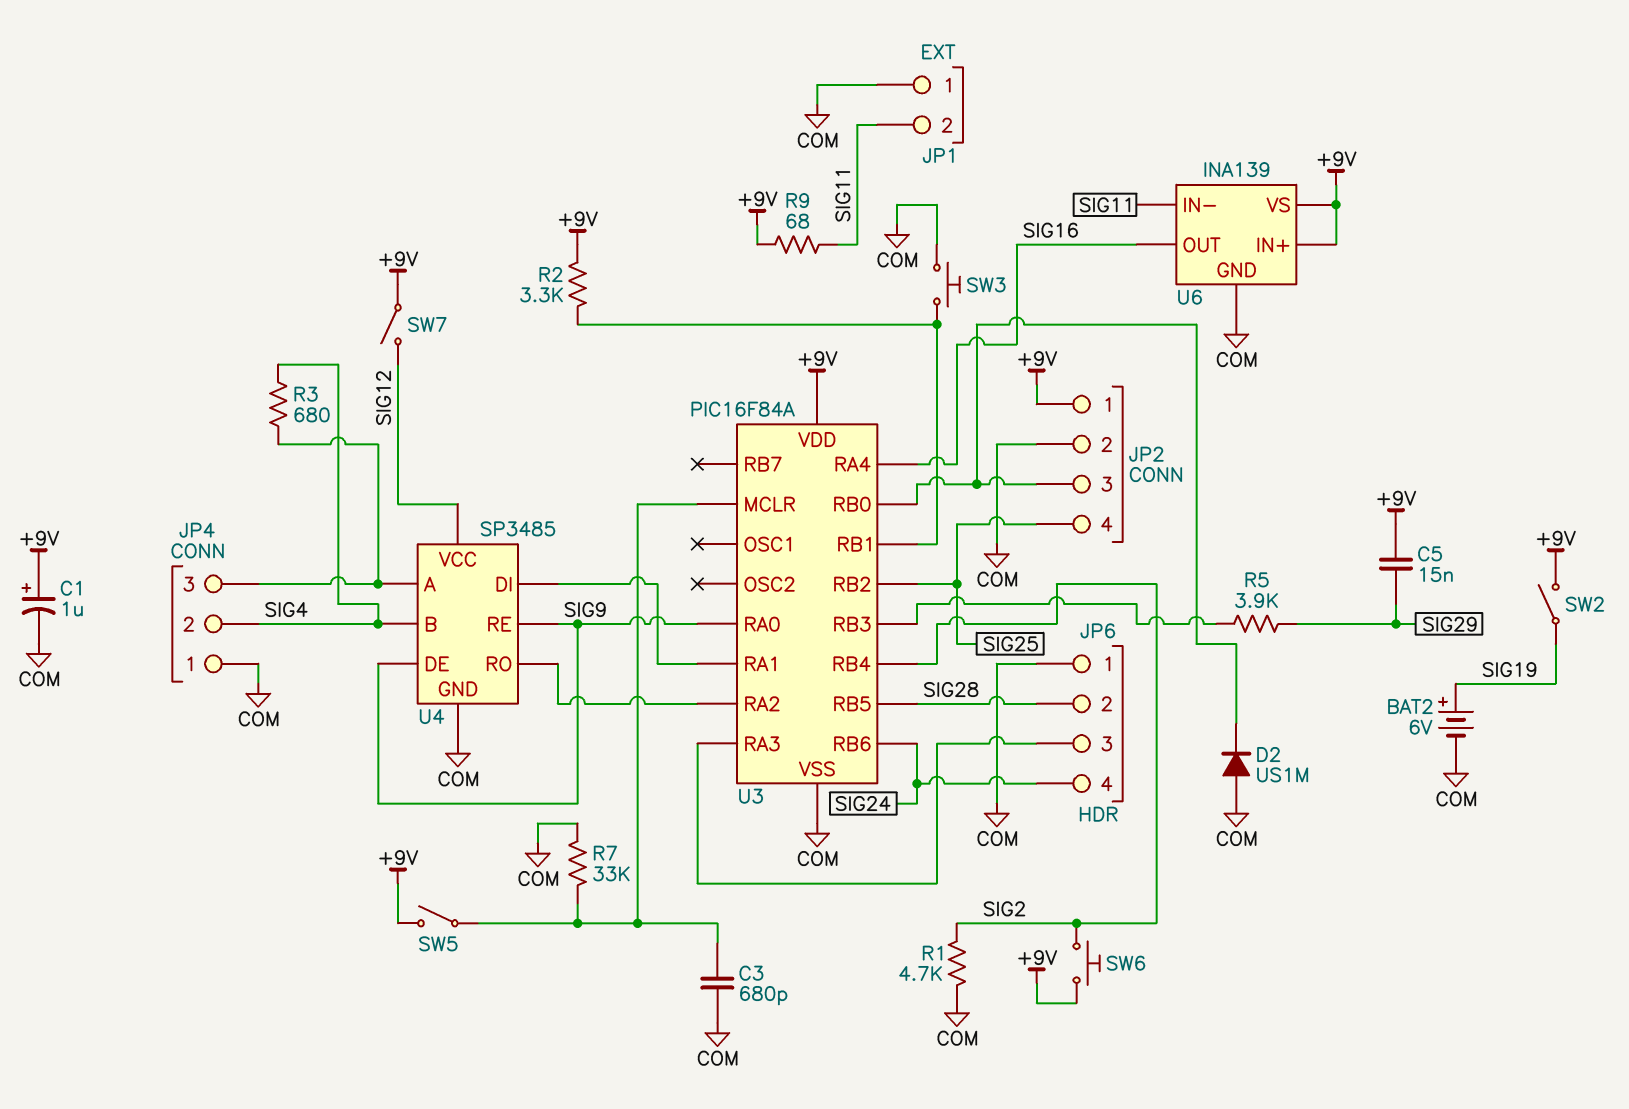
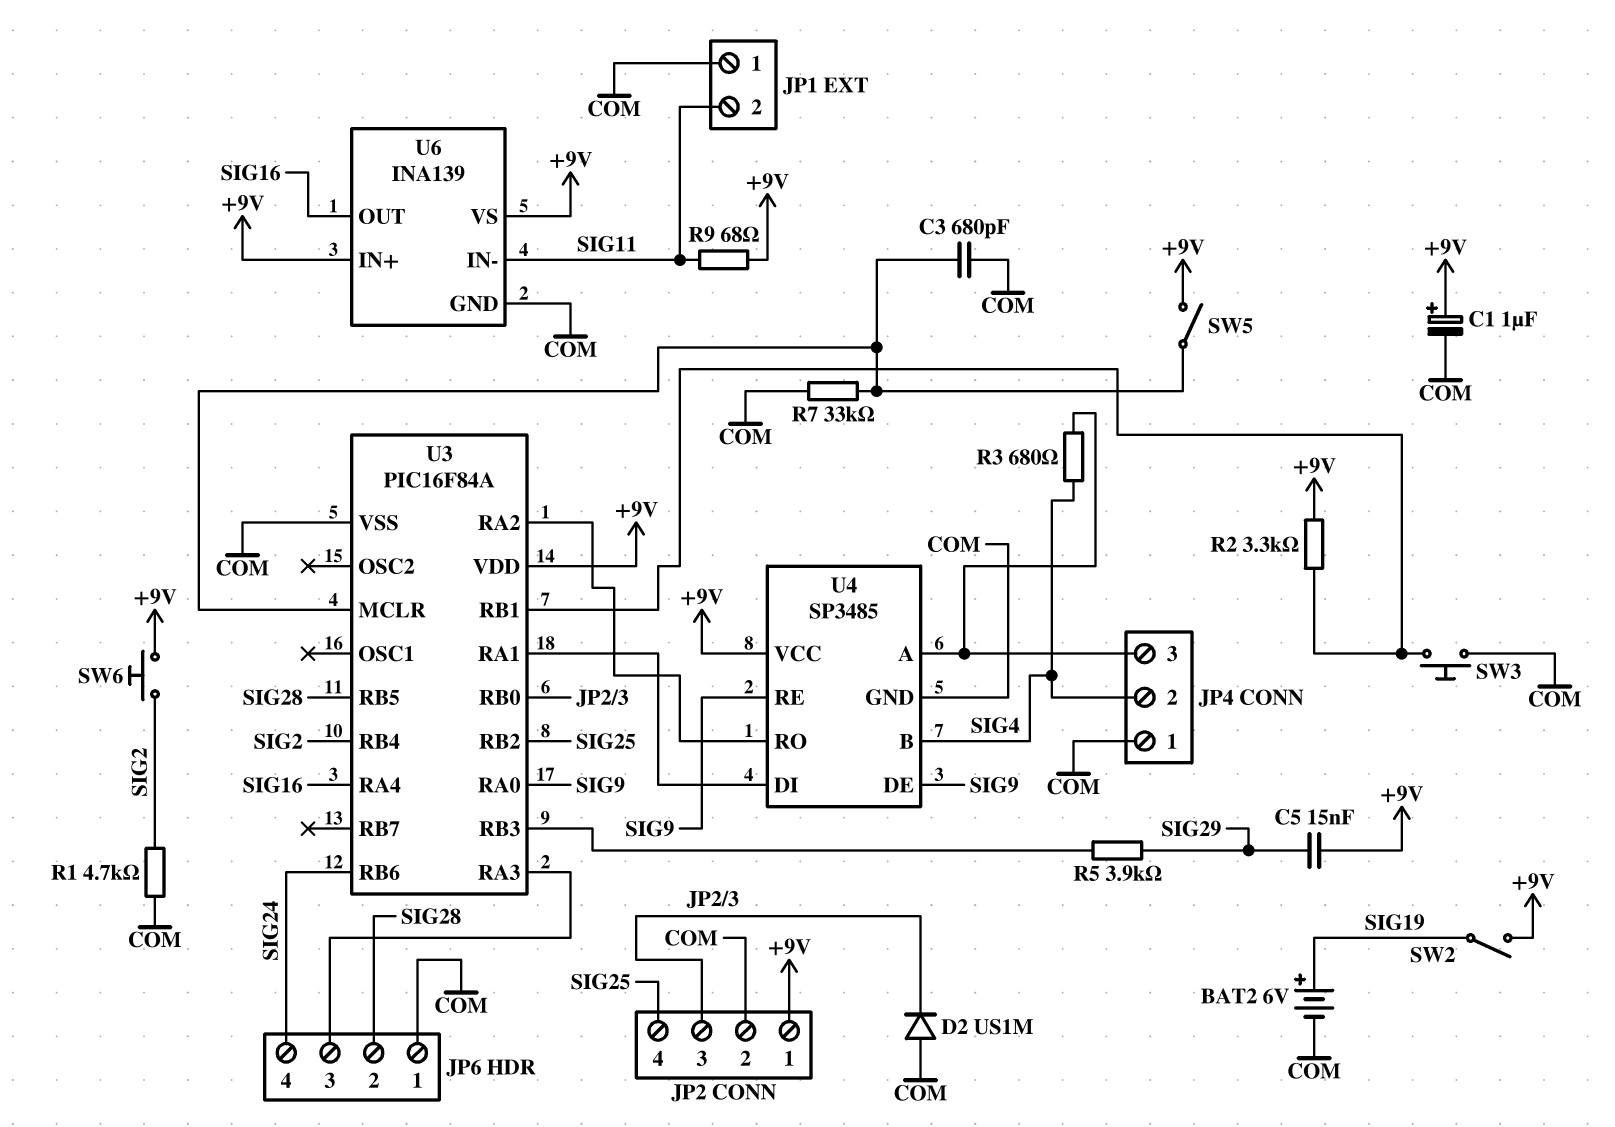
SW7: switch (+9V, SIG12) -> none
U4 pin VCC: SIG12 -> +9V

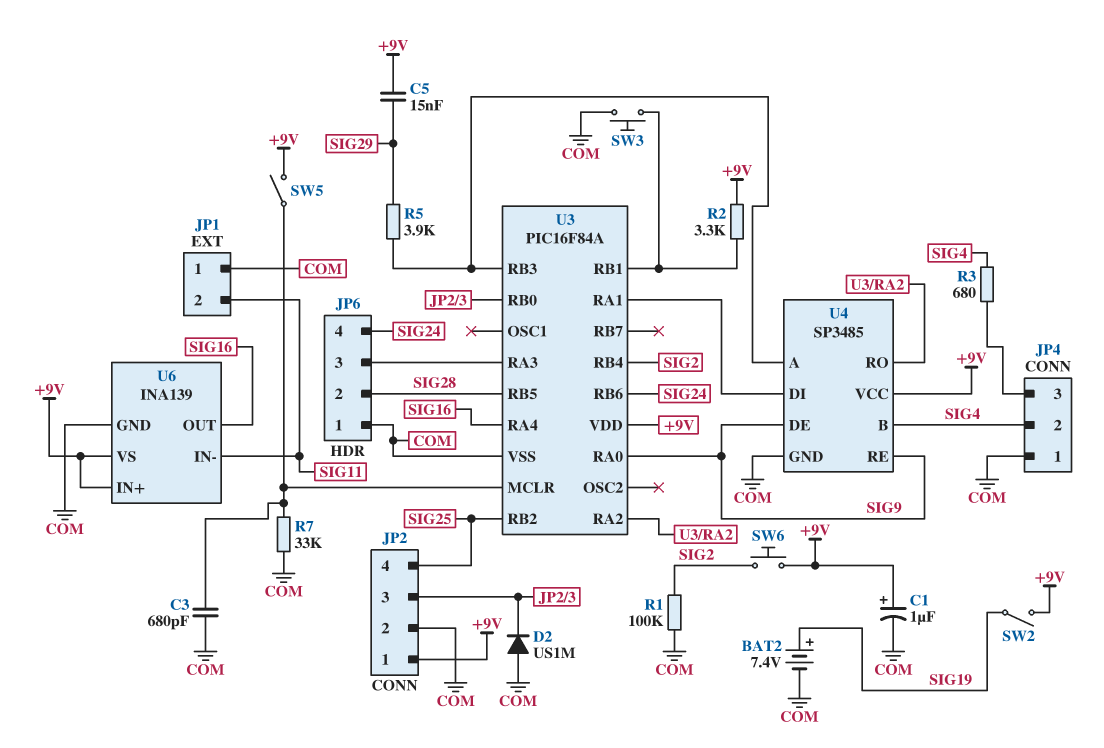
BAT2: 6V (plus SIG19, minus COM) -> 7.4V (plus SIG19, minus COM)
R1: 4.7k (COM, SIG2) -> 100k (COM, SIG2)
R9: 68 (+9V, SIG11) -> none
U4 pin A: JP4/3 -> U3/RB3

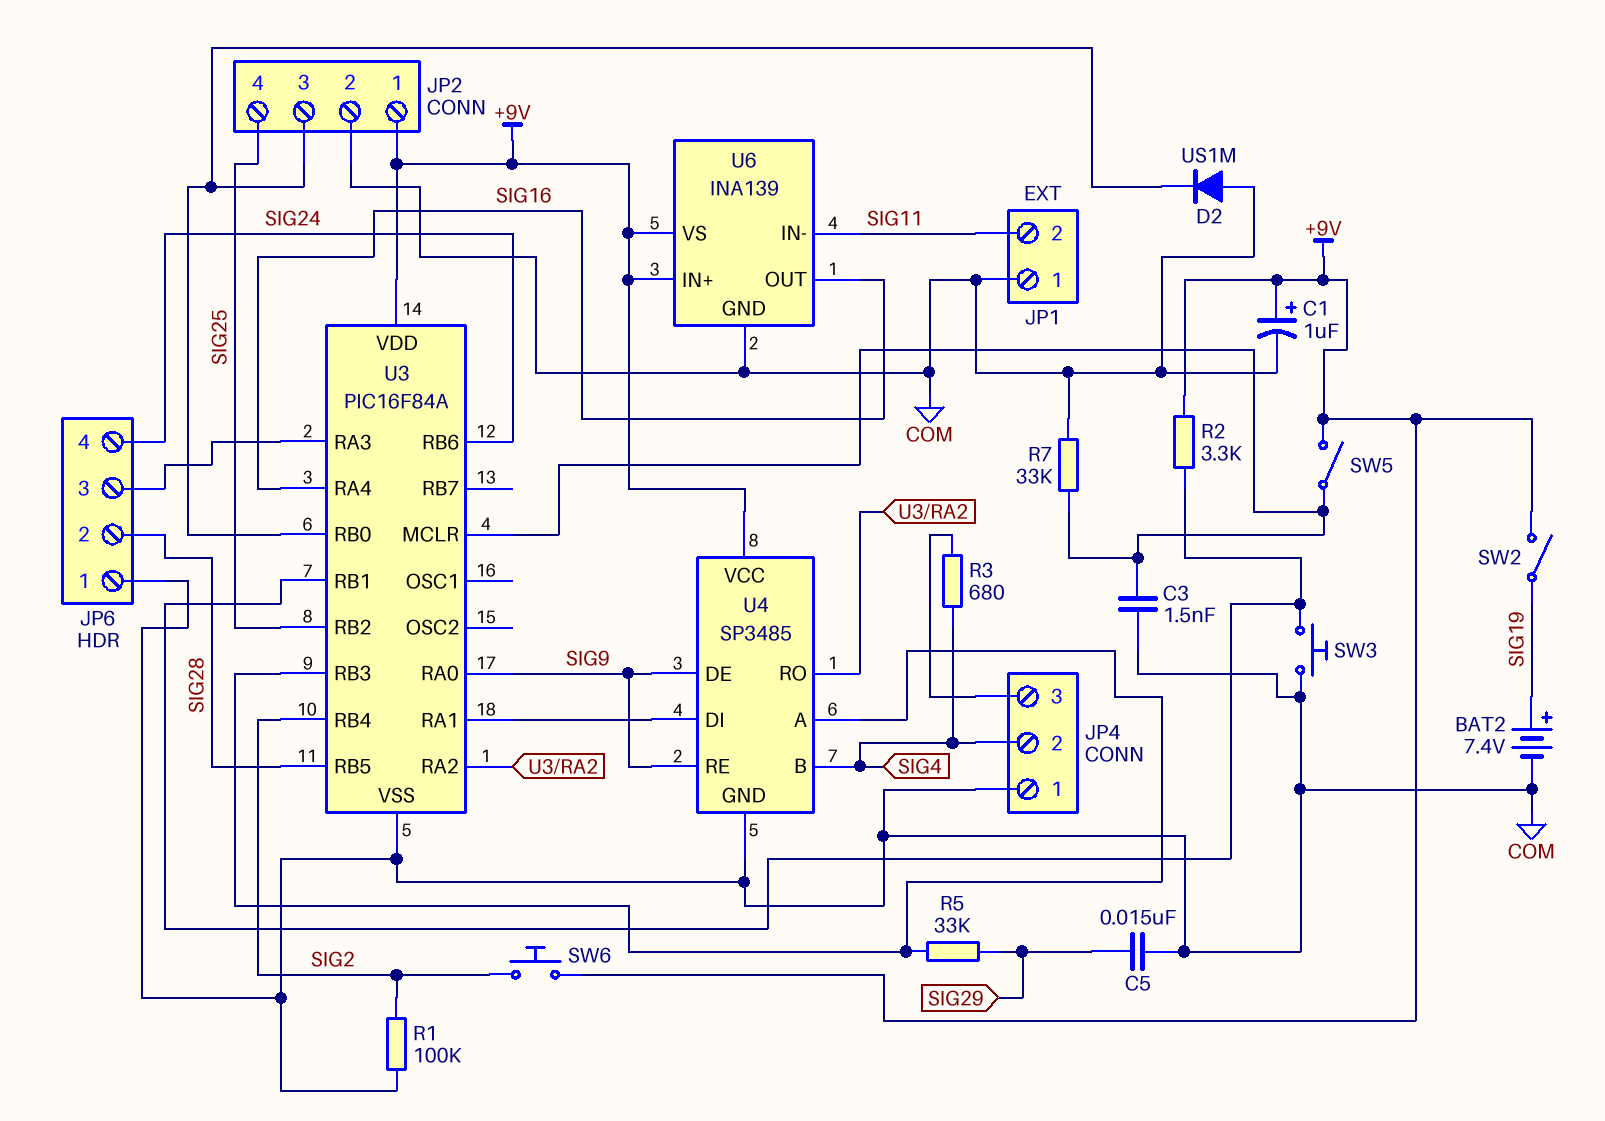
C3: 680pF (COM, U3/MCLR) -> 1.5nF (COM, U3/MCLR)
C5: 15nF (+9V, SIG29) -> 15nF (COM, SIG29)
R5: 3.9k (SIG29, U3/RB3) -> 33k (SIG29, U3/RB3)

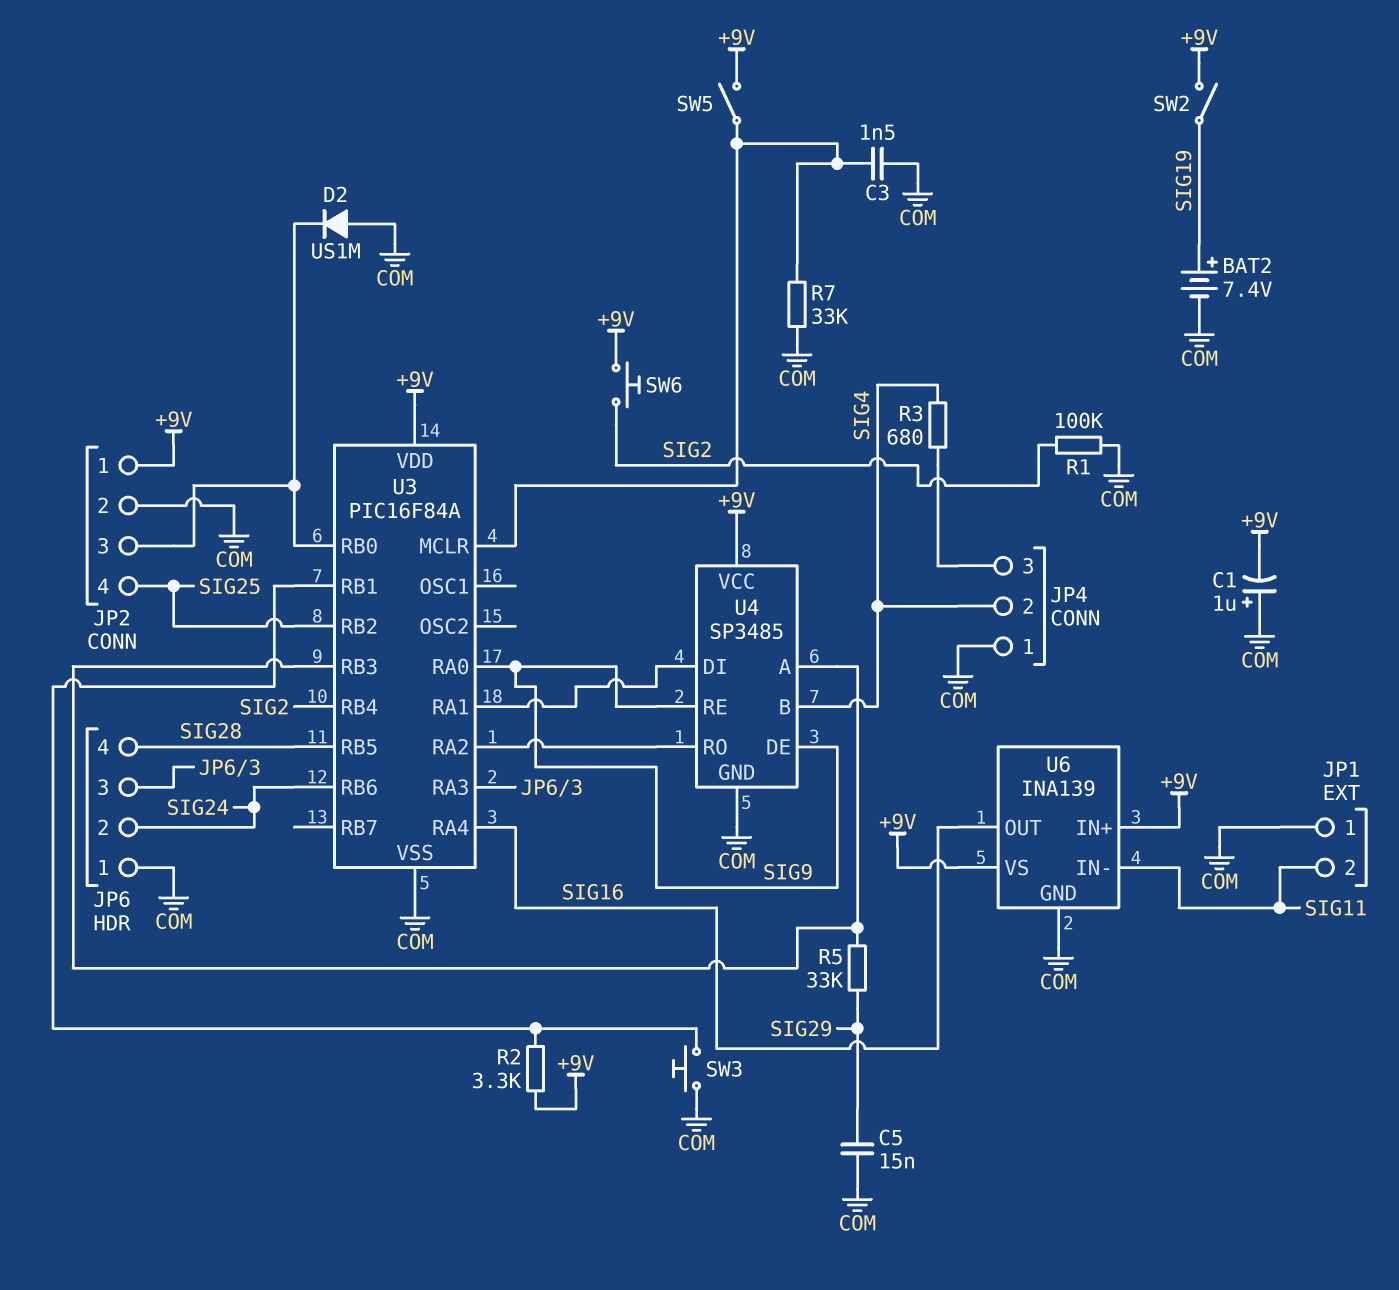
C1: 1uF (plus +9V, minus COM) -> 1uF (plus COM, minus +9V)
JP6 pin 2: SIG28 -> SIG24
JP6 pin 4: SIG24 -> SIG28

